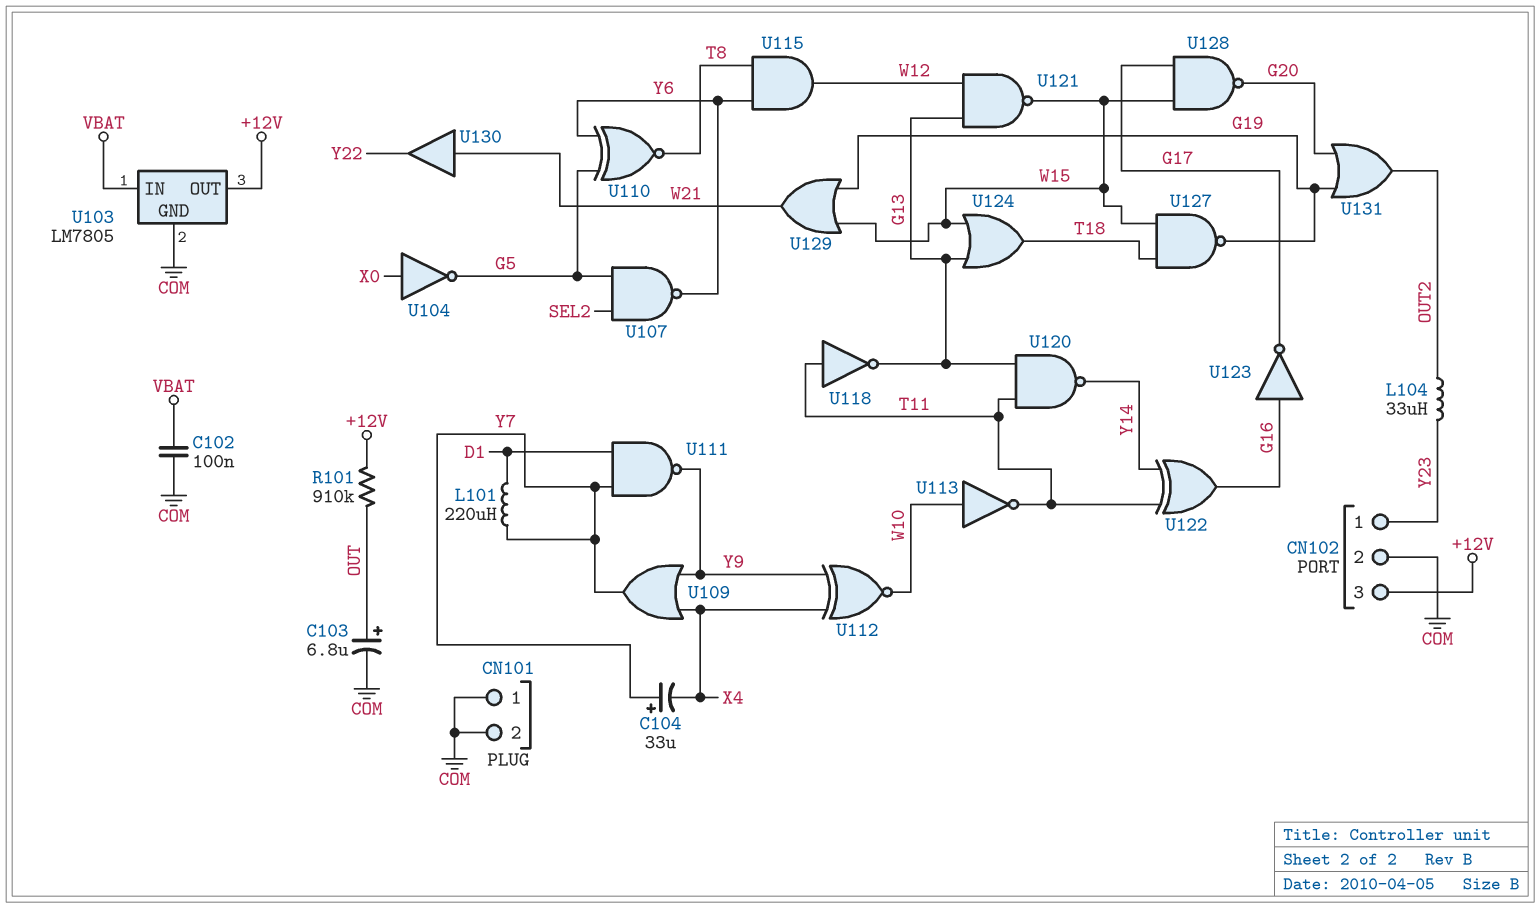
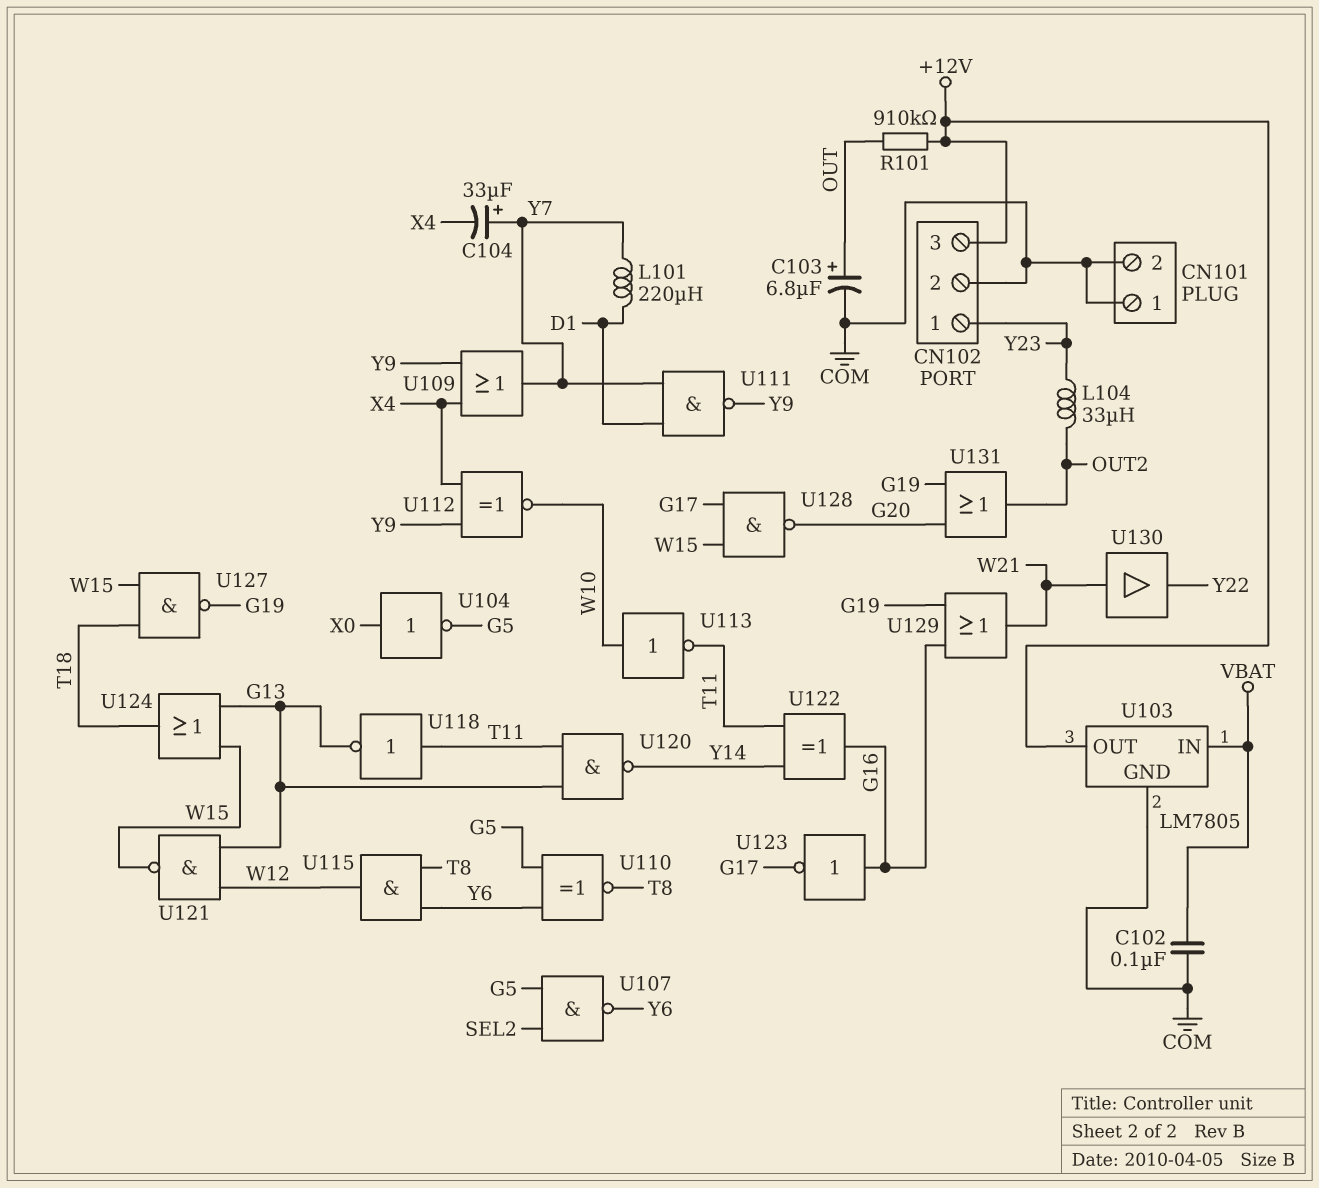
U129: OR (in G19, in W15, out W21) -> OR (in G16, in G19, out W21)

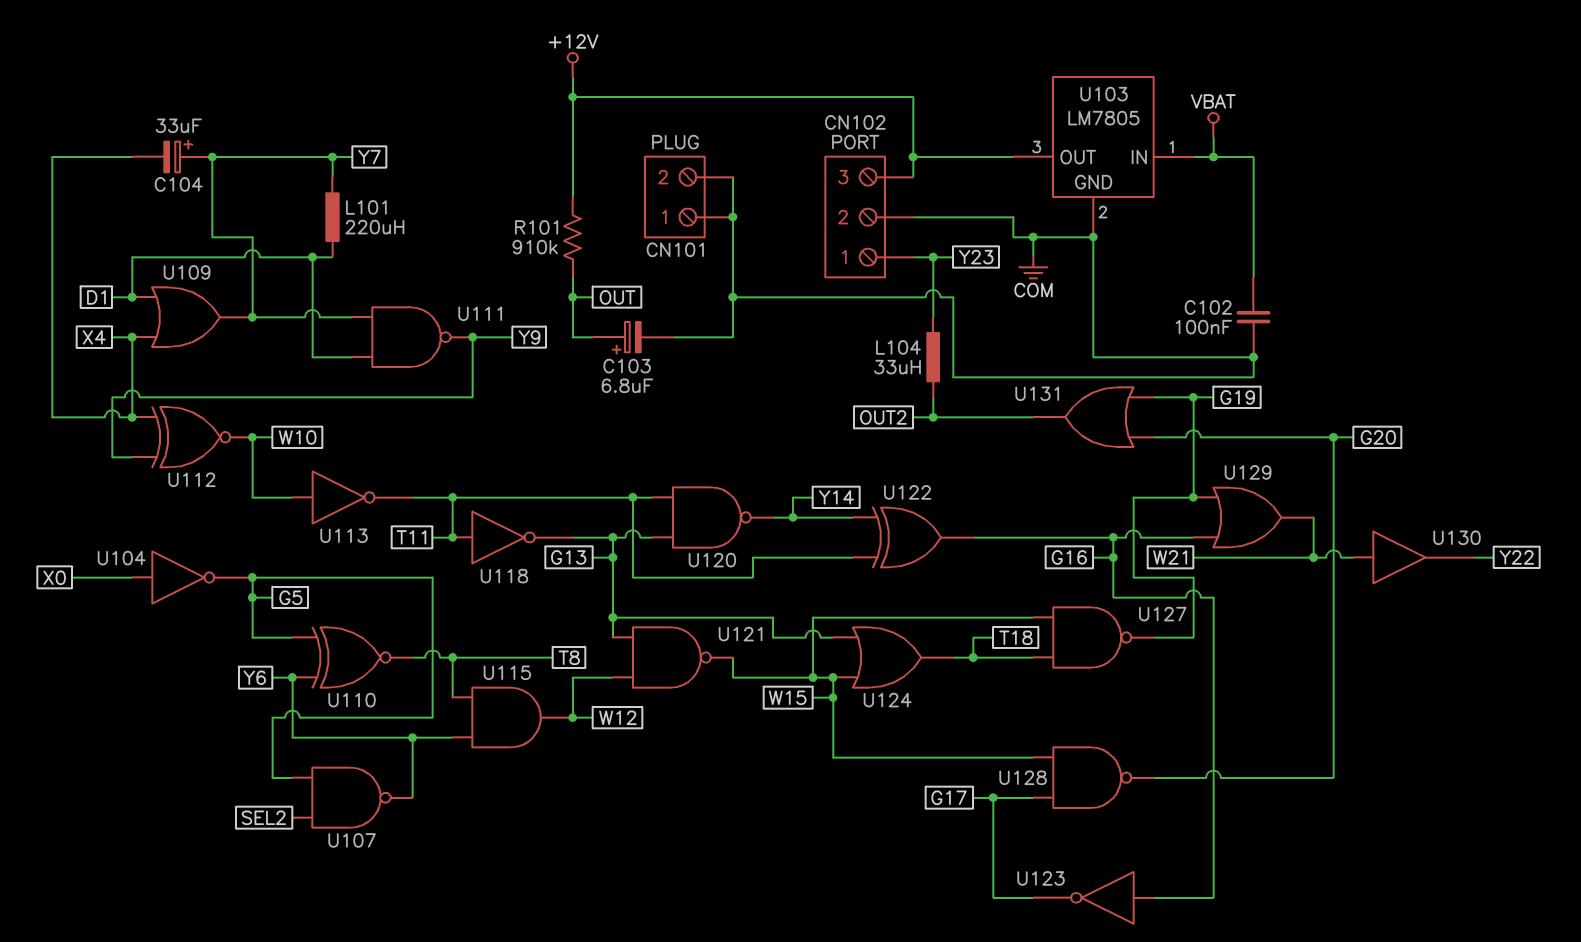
U109: OR (in X4, in Y9, out Y7) -> OR (in D1, in X4, out Y7)

